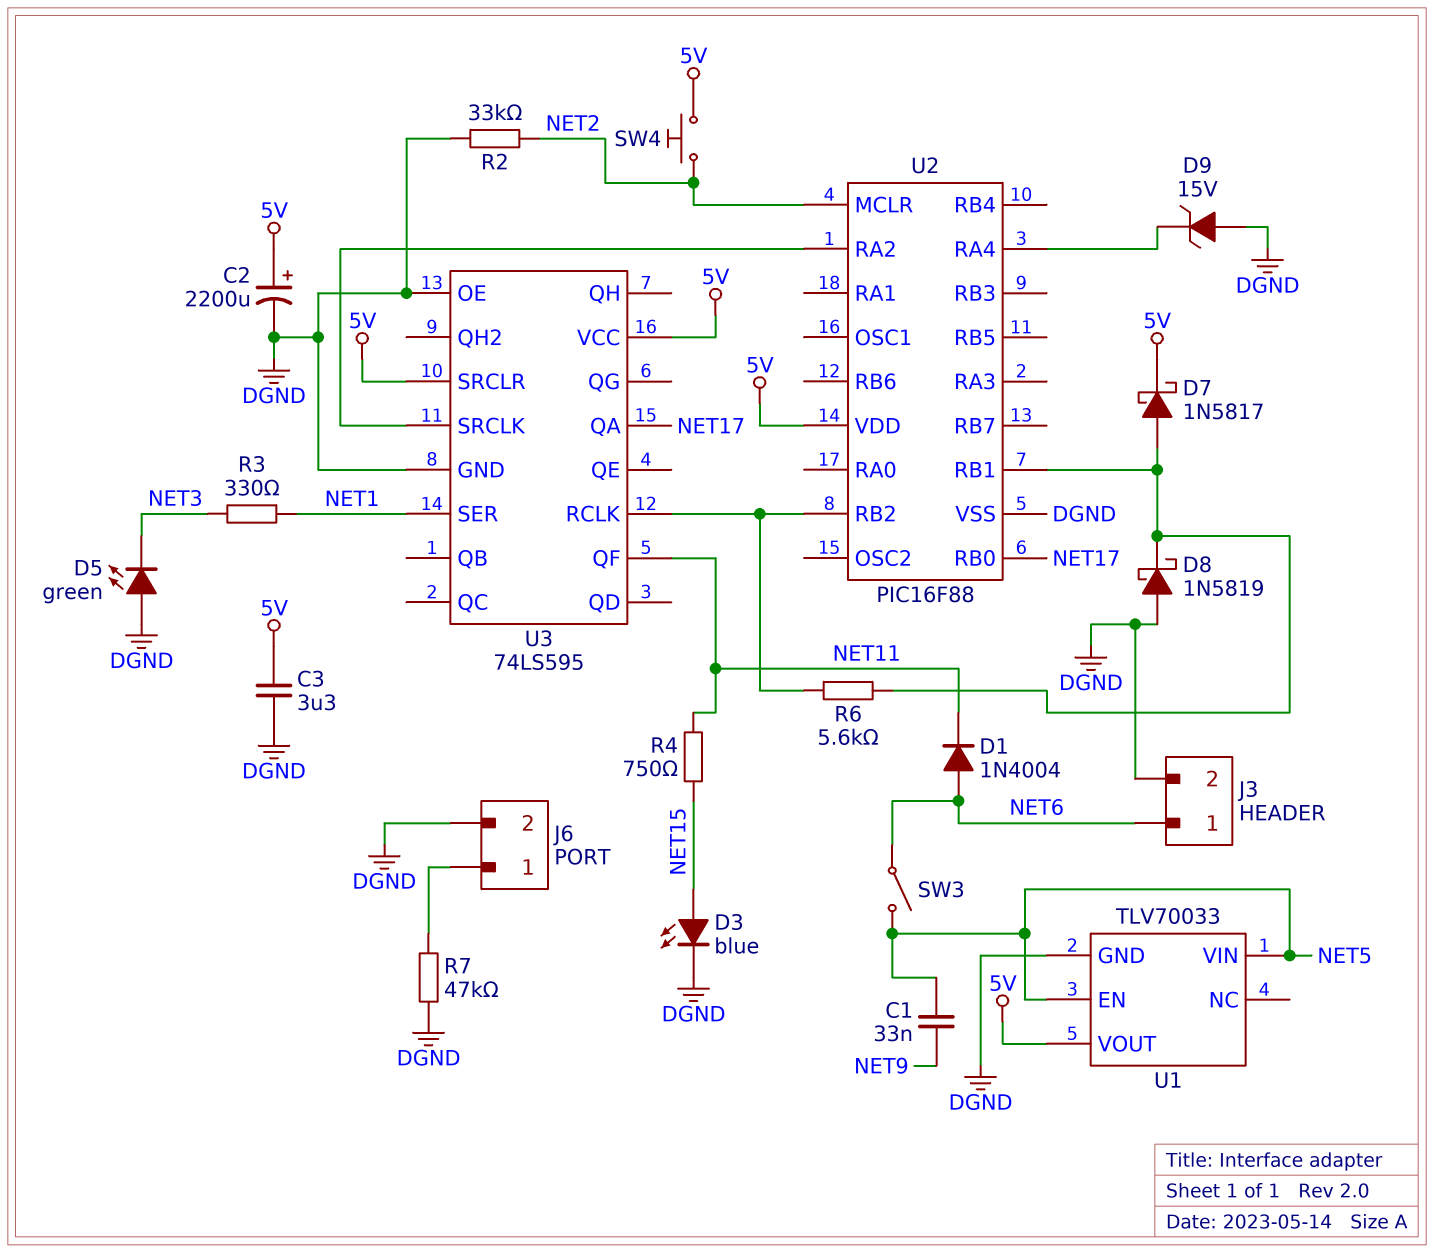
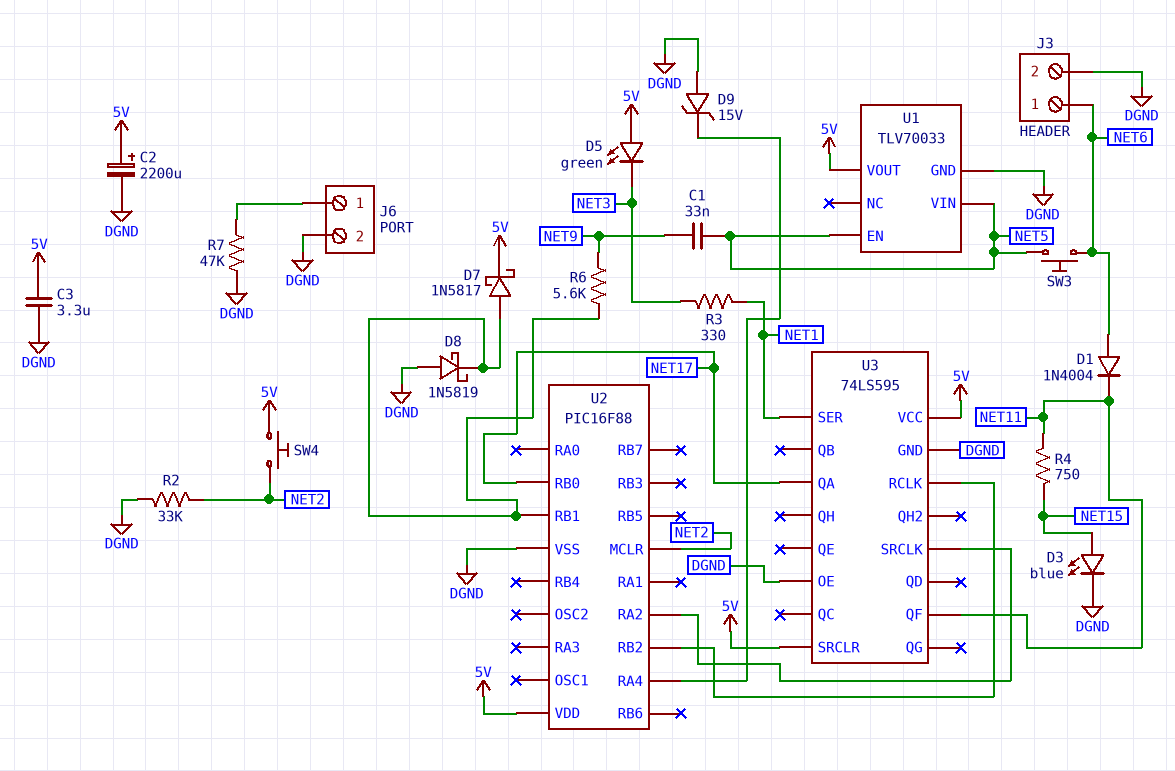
D5: LED green (A DGND, K NET3) -> LED green (A 5V, K NET3)
R6: 5.6k (U2/RB1, U2/RB2) -> 5.6k (NET9, U2/RB1)
SW3: switch (NET5, NET6) -> button (NET5, NET6)

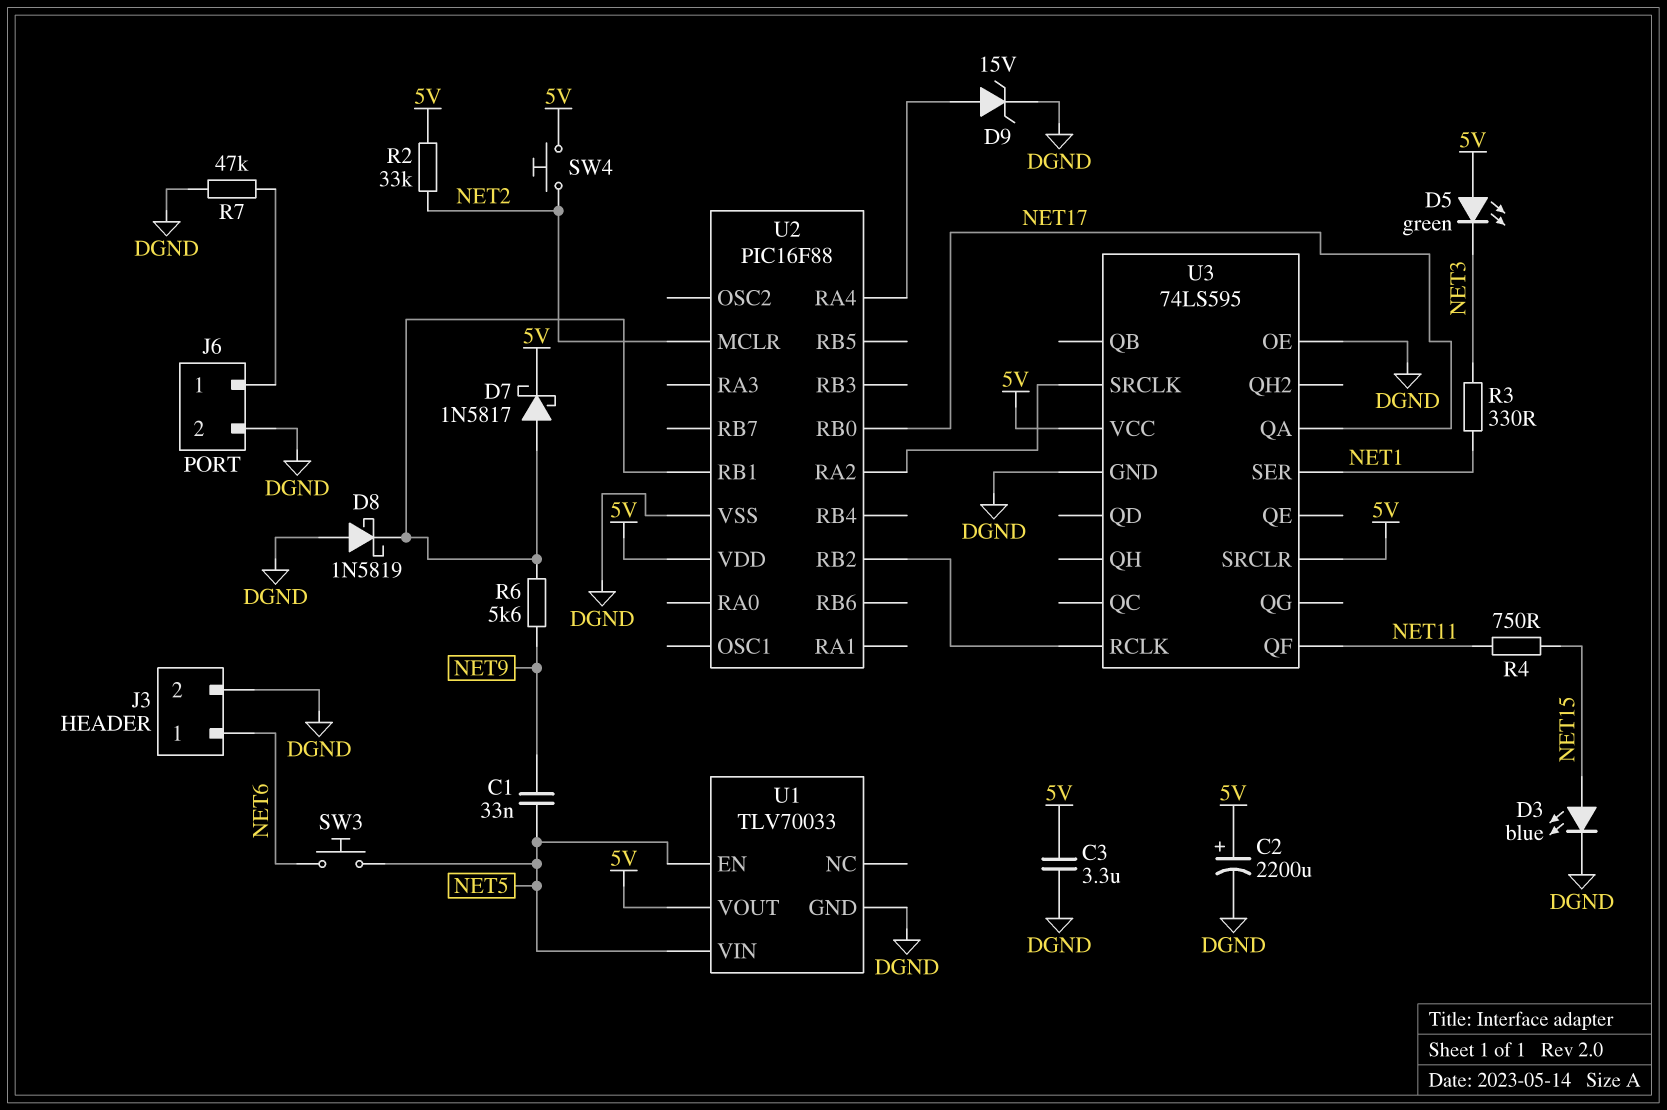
D1: diode 1N4004 (A NET6, K NET11) -> none
D9: zener 15V (A DGND, K U2/RA4) -> zener 15V (A U2/RA4, K DGND)
R2: 33k (DGND, NET2) -> 33k (5V, NET2)

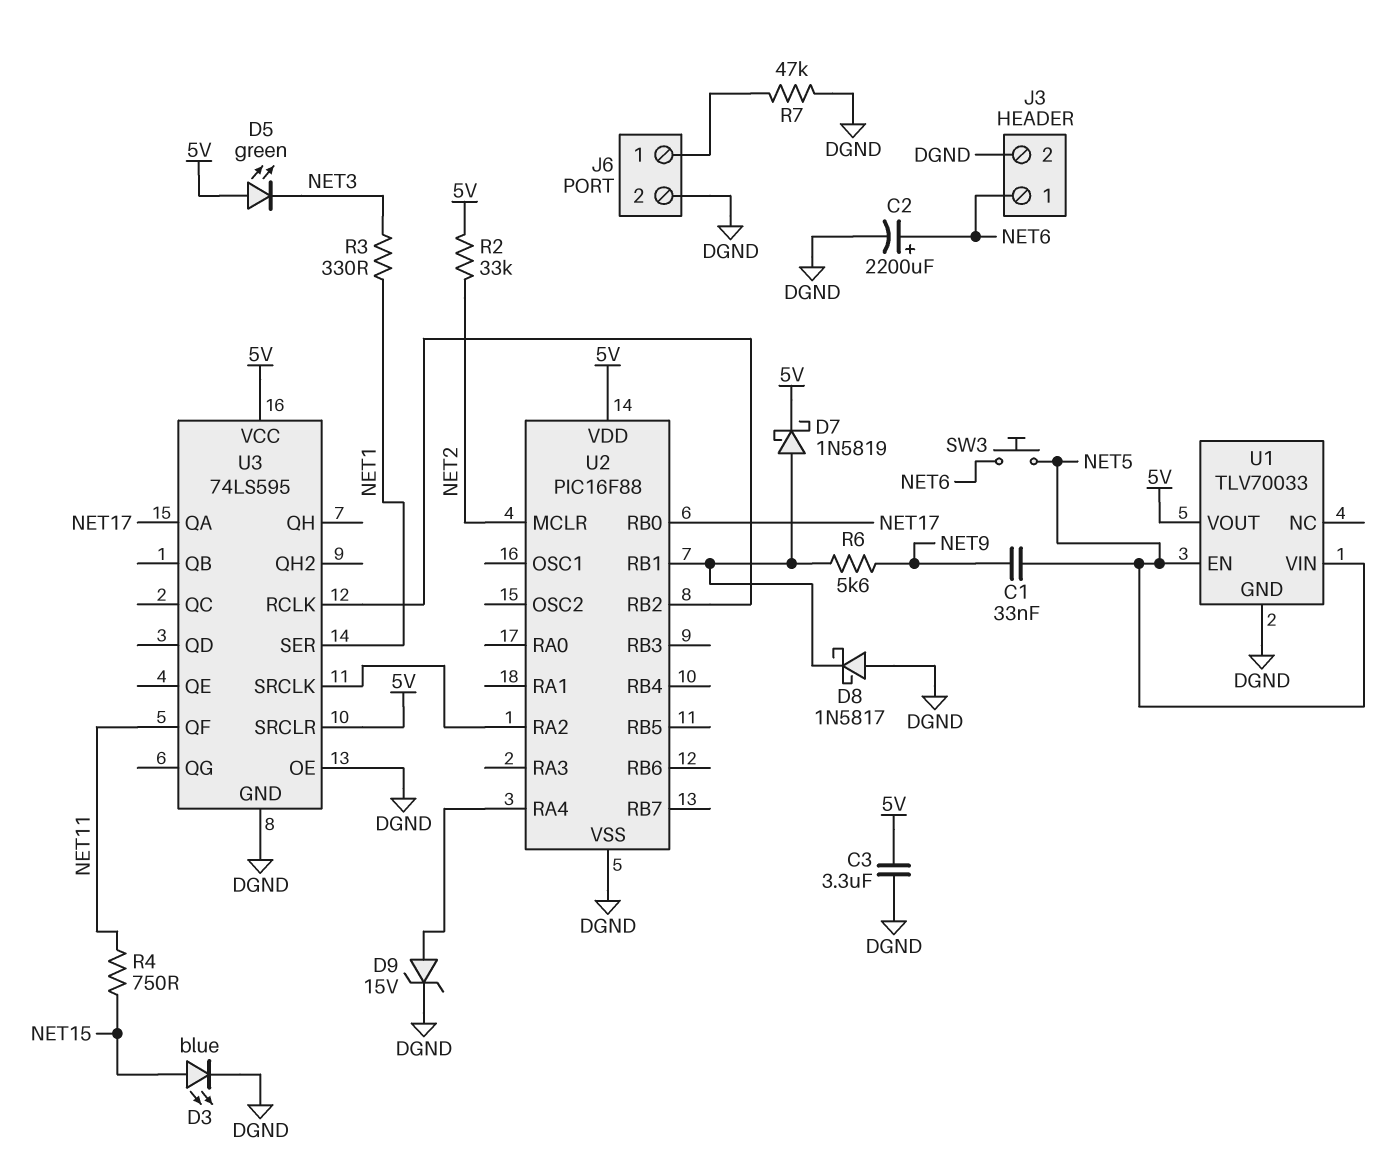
C2: 2200uF (plus 5V, minus DGND) -> 2200uF (plus NET6, minus DGND)
D7: schottky 1N5817 (A U2/RB1, K 5V) -> schottky 1N5819 (A U2/RB1, K 5V)
D8: schottky 1N5819 (A DGND, K U2/RB1) -> schottky 1N5817 (A DGND, K U2/RB1)
SW4: button (5V, NET2) -> none

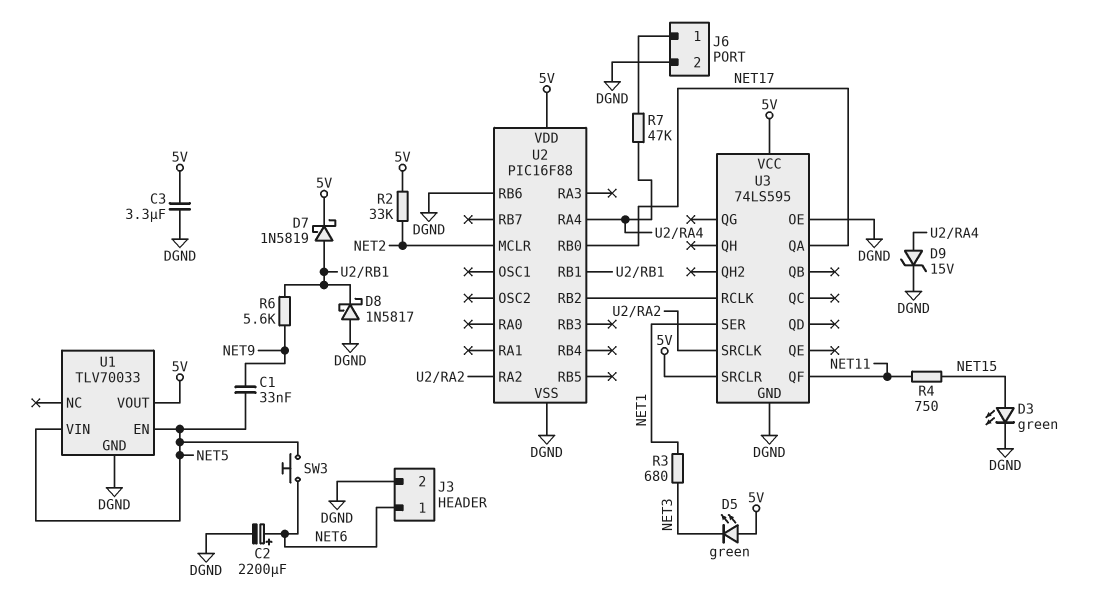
D3: LED blue (A NET15, K DGND) -> LED green (A NET15, K DGND)
R3: 330 (NET1, NET3) -> 680 (NET1, NET3)
R7: 47k (DGND, J6/1) -> 47k (J6/1, U2/RA4)
U2 pin RB6: none -> DGND

